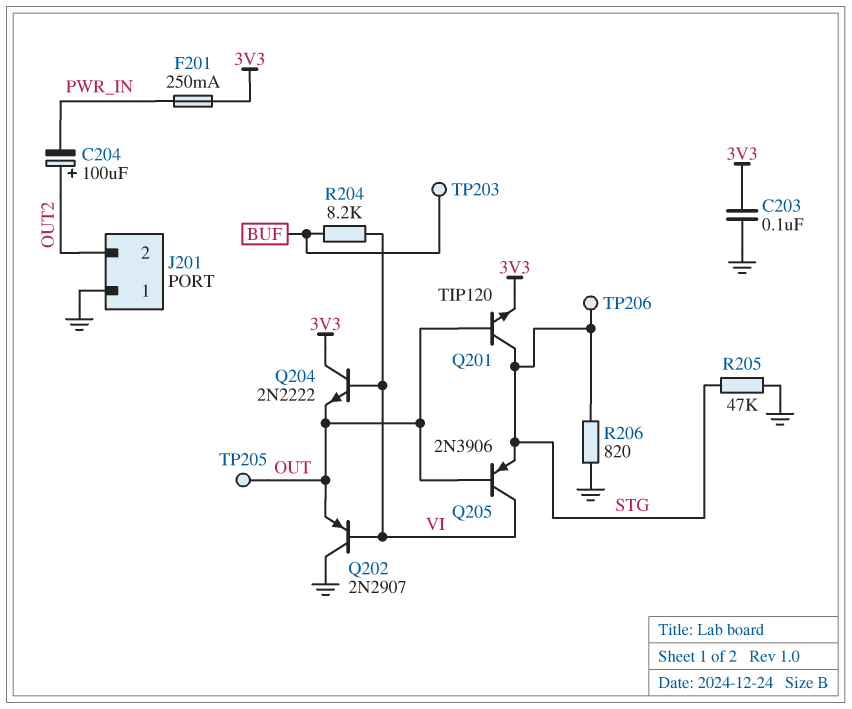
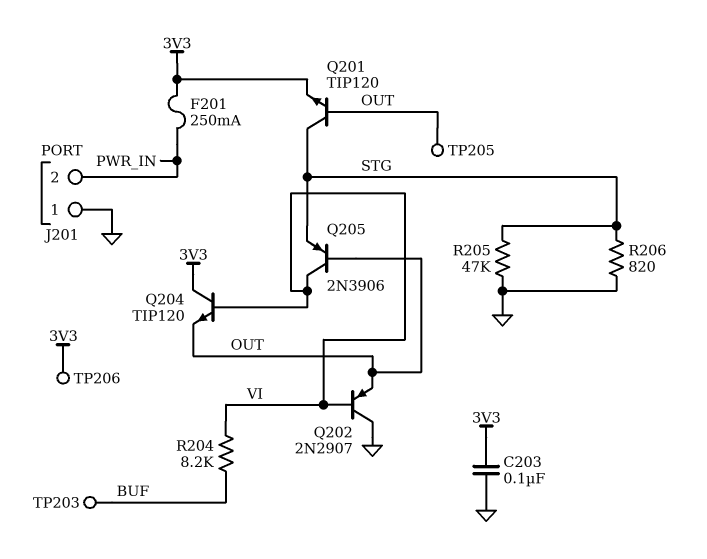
C204: 100uF (plus OUT2, minus PWR_IN) -> none
J201 pin 2: OUT2 -> PWR_IN
Q204: NPN 2N2222 (B VI, C 3V3, E OUT) -> NPN TIP120 (B VI, C 3V3, E OUT)
TP206: test point (STG) -> test point (3V3)

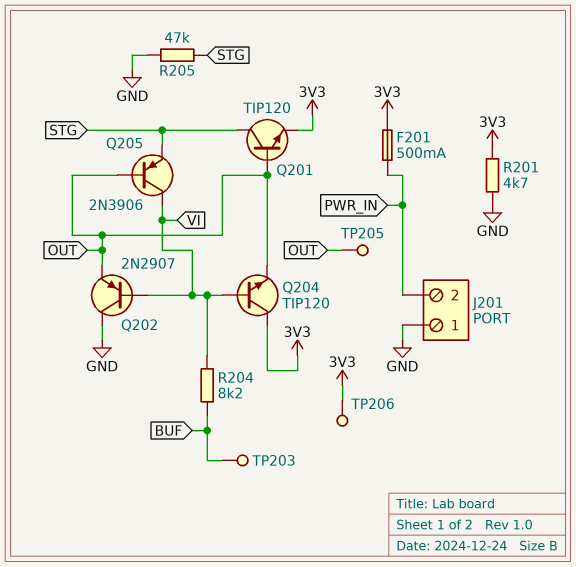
C203: 100nF (3V3, GND) -> none
F201: 250mA (3V3, PWR_IN) -> 500mA (3V3, PWR_IN)
R201: none -> 4.7k (3V3, GND)
R206: 820 (GND, STG) -> none

